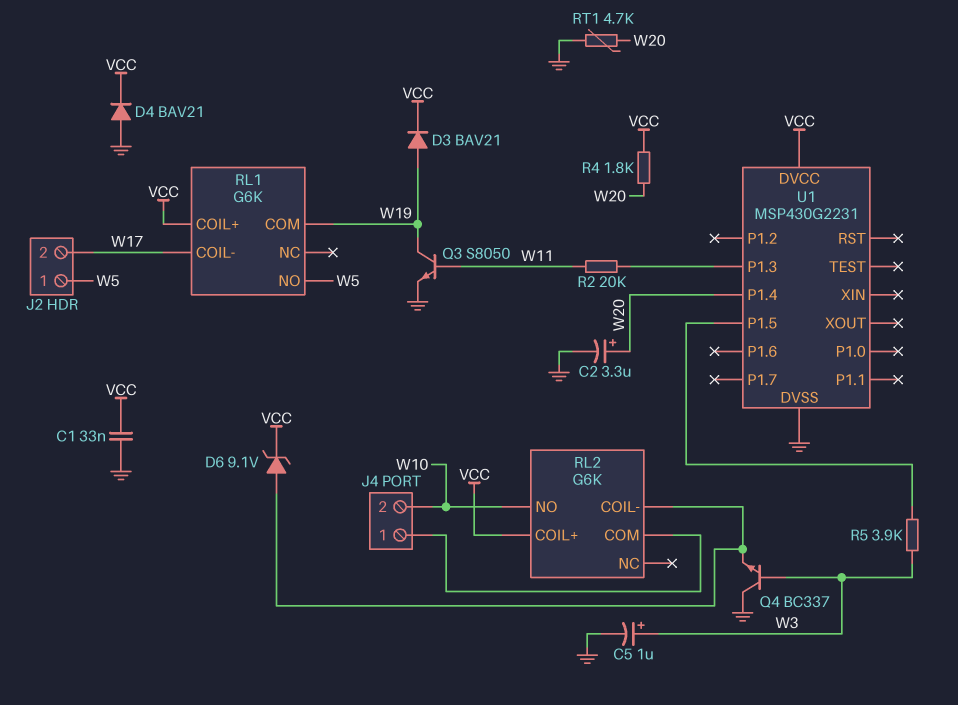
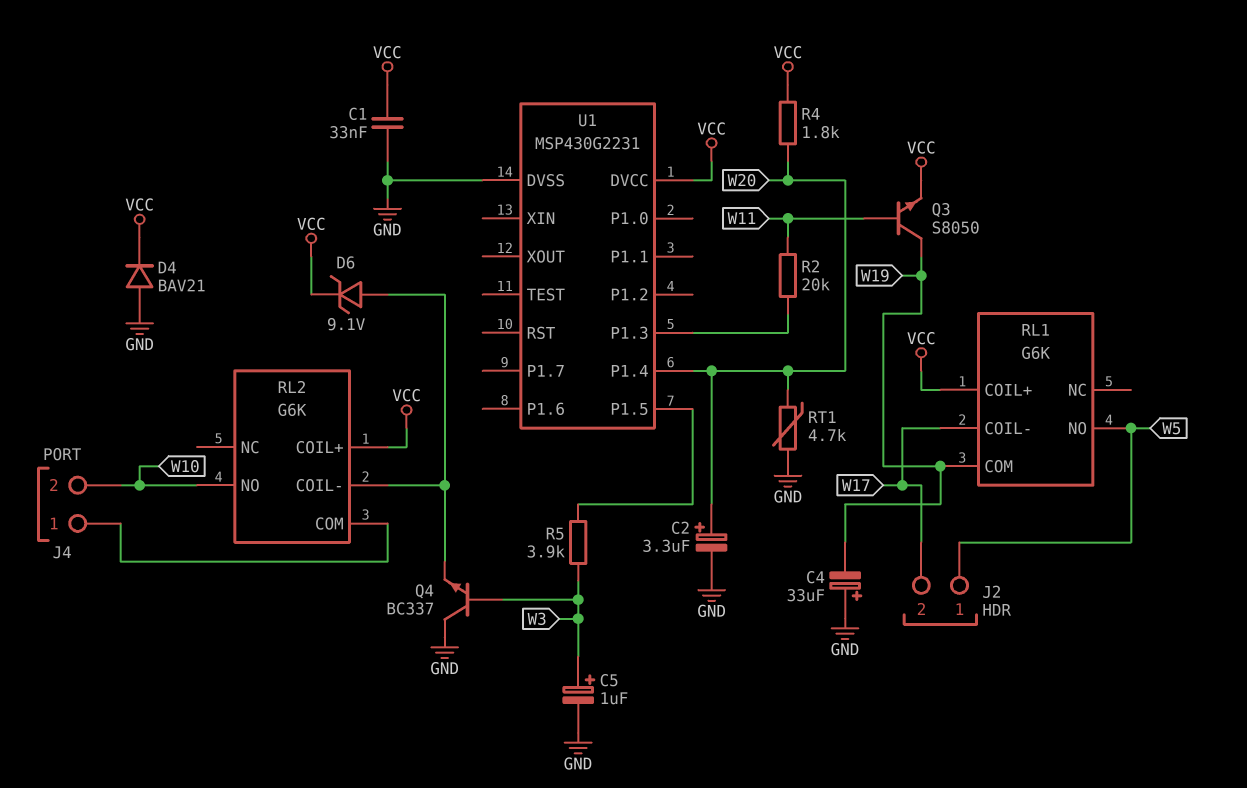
C4: none -> 33uF (plus GND, minus W19)
D3: diode BAV21 (A W19, K VCC) -> none
Q3: NPN S8050 (B W11, C W19, E GND) -> NPN S8050 (B W11, C W19, E VCC)

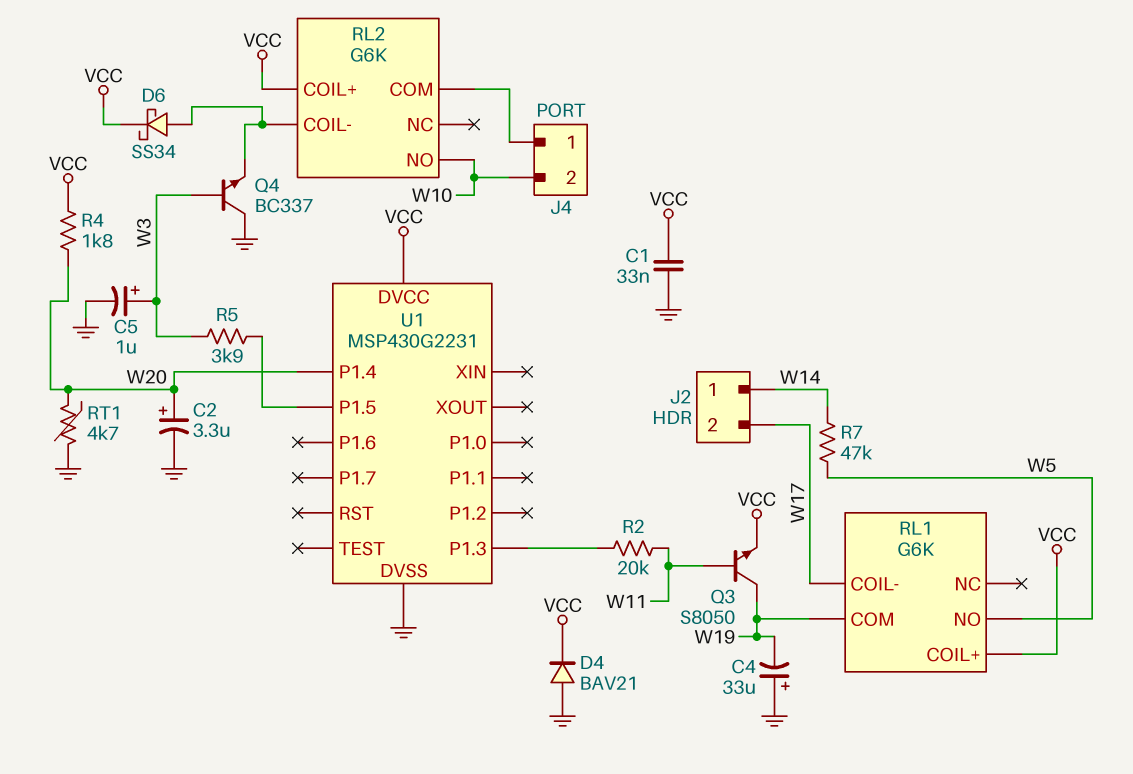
D6: zener 9.1V (A RL2/COIL-, K VCC) -> schottky SS34 (A RL2/COIL-, K VCC)
J2 pin 1: W5 -> W14
R7: none -> 47k (W5, W14)

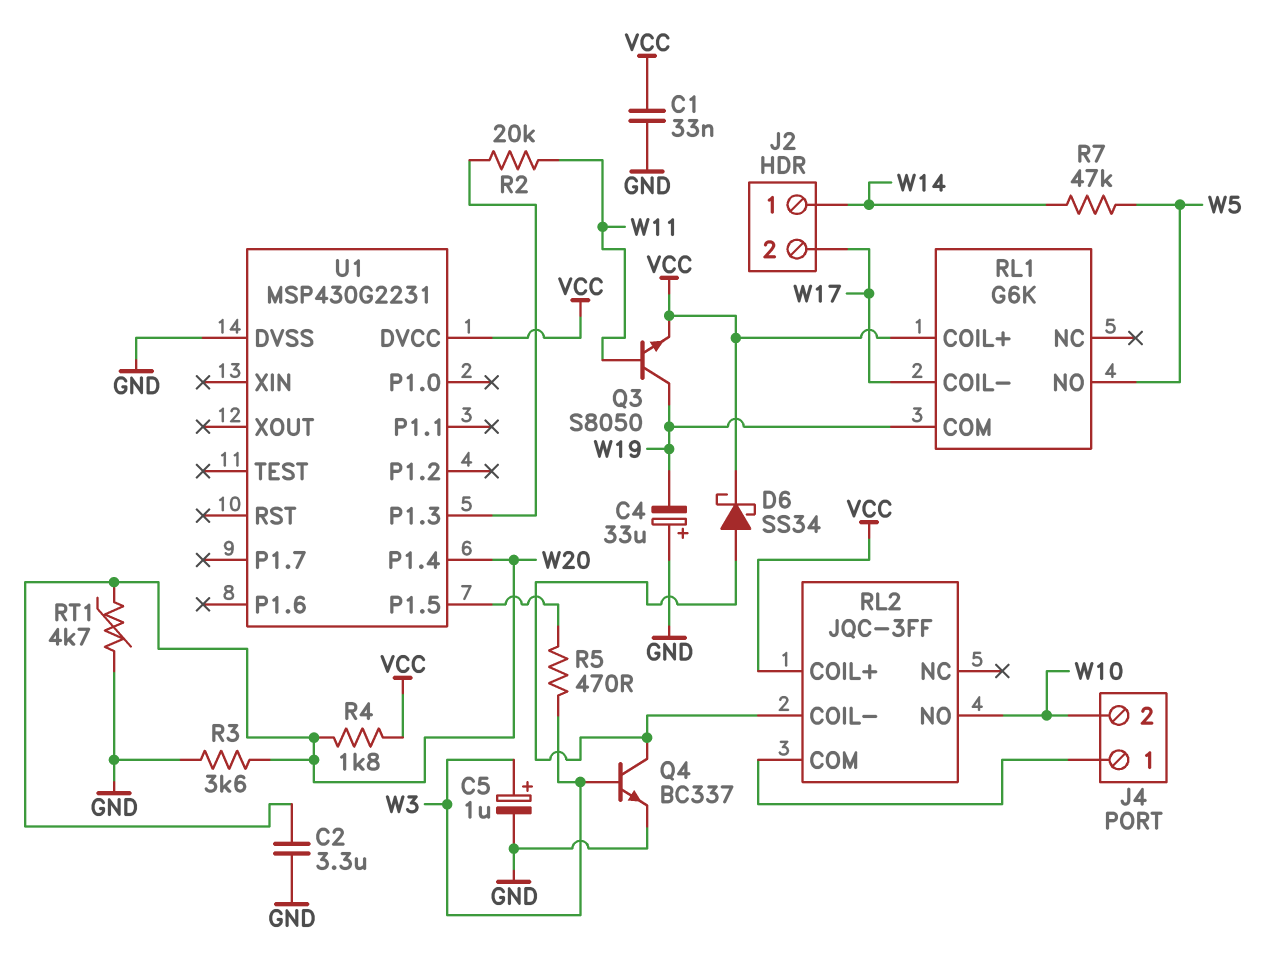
C2: 3.3uF (plus W20, minus GND) -> 3.3uF (GND, W20)
D4: diode BAV21 (A GND, K VCC) -> none
Q4: NPN BC337 (B W3, C GND, E RL2/COIL-) -> NPN BC337 (B W3, C RL2/COIL-, E GND)
R3: none -> 3.6k (GND, W20)
R5: 3.9k (U1/P1.5, W3) -> 470 (U1/P1.5, W3)
RL2: G6K -> JQC-3FF

